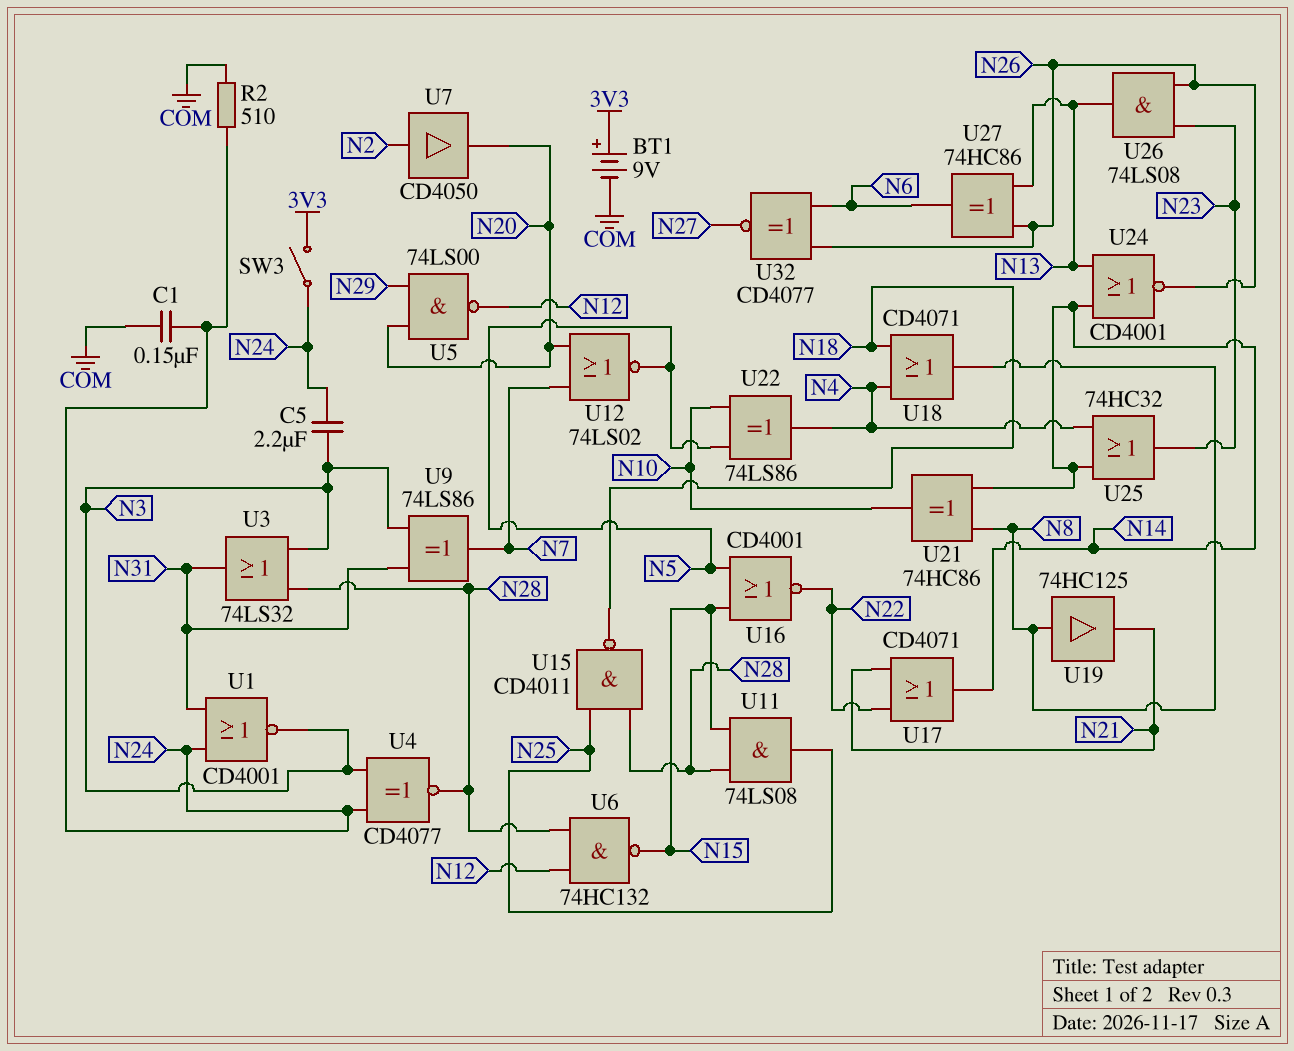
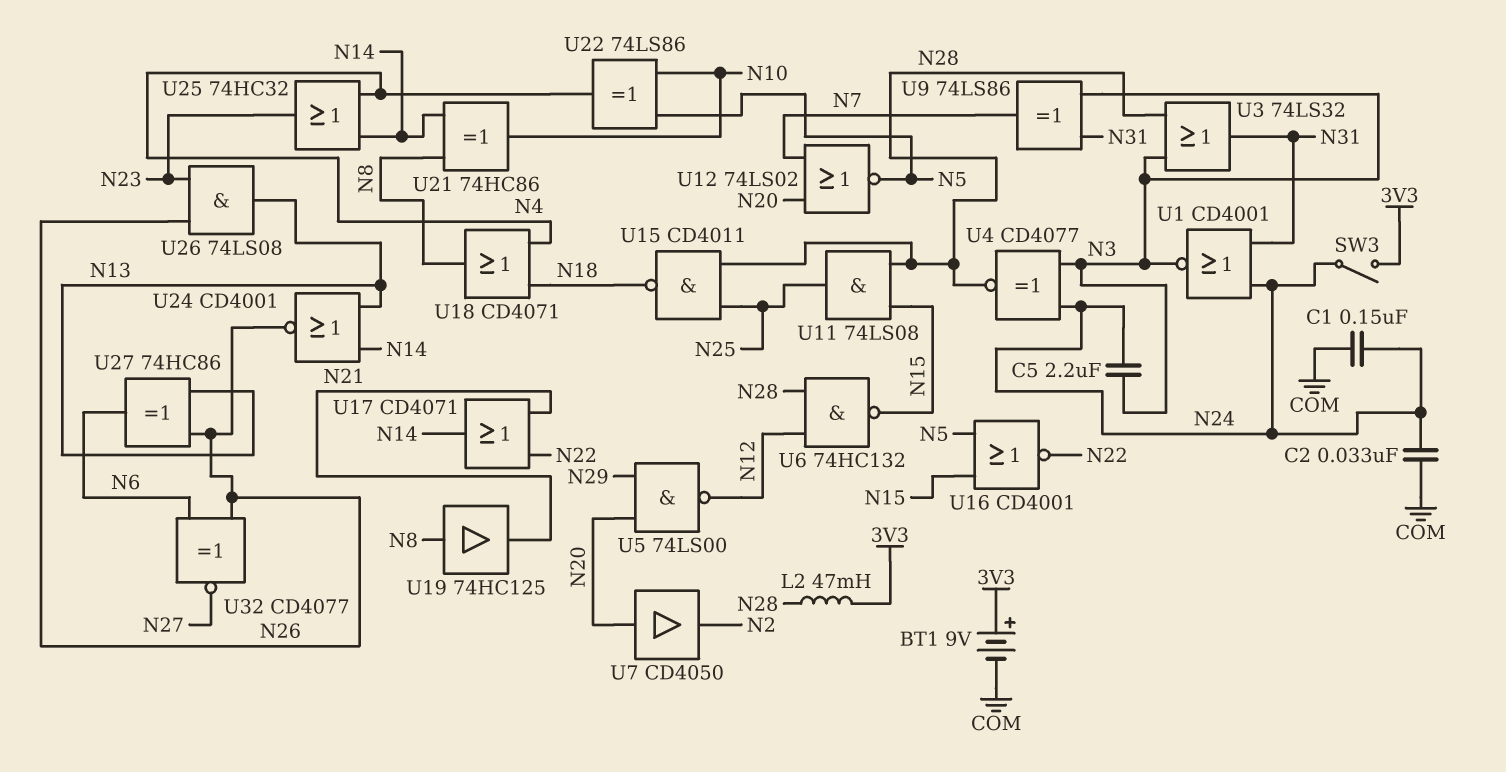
C2: none -> 33nF (COM, N24)
L2: none -> 47mH (3V3, N28)
R2: 510 (COM, N24) -> none
U7: buffer CD4050 (in N2, out N20) -> buffer CD4050 (in N20, out N2)

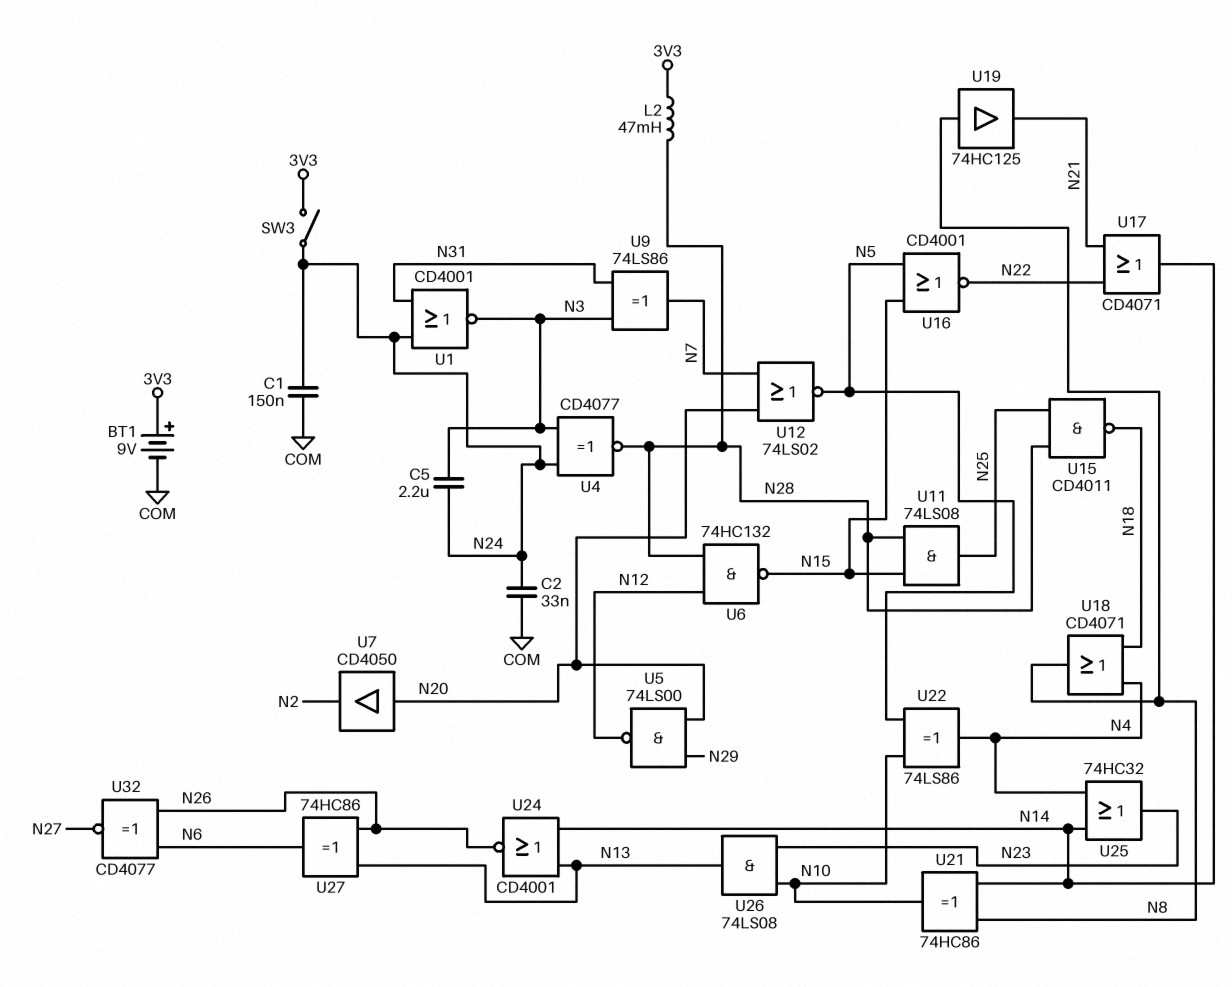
U3: OR 74LS32 (in N3, in N28, out N31) -> none
U26: AND 74LS08 (in N23, in N26, out N13) -> AND 74LS08 (in N10, in N23, out N13)

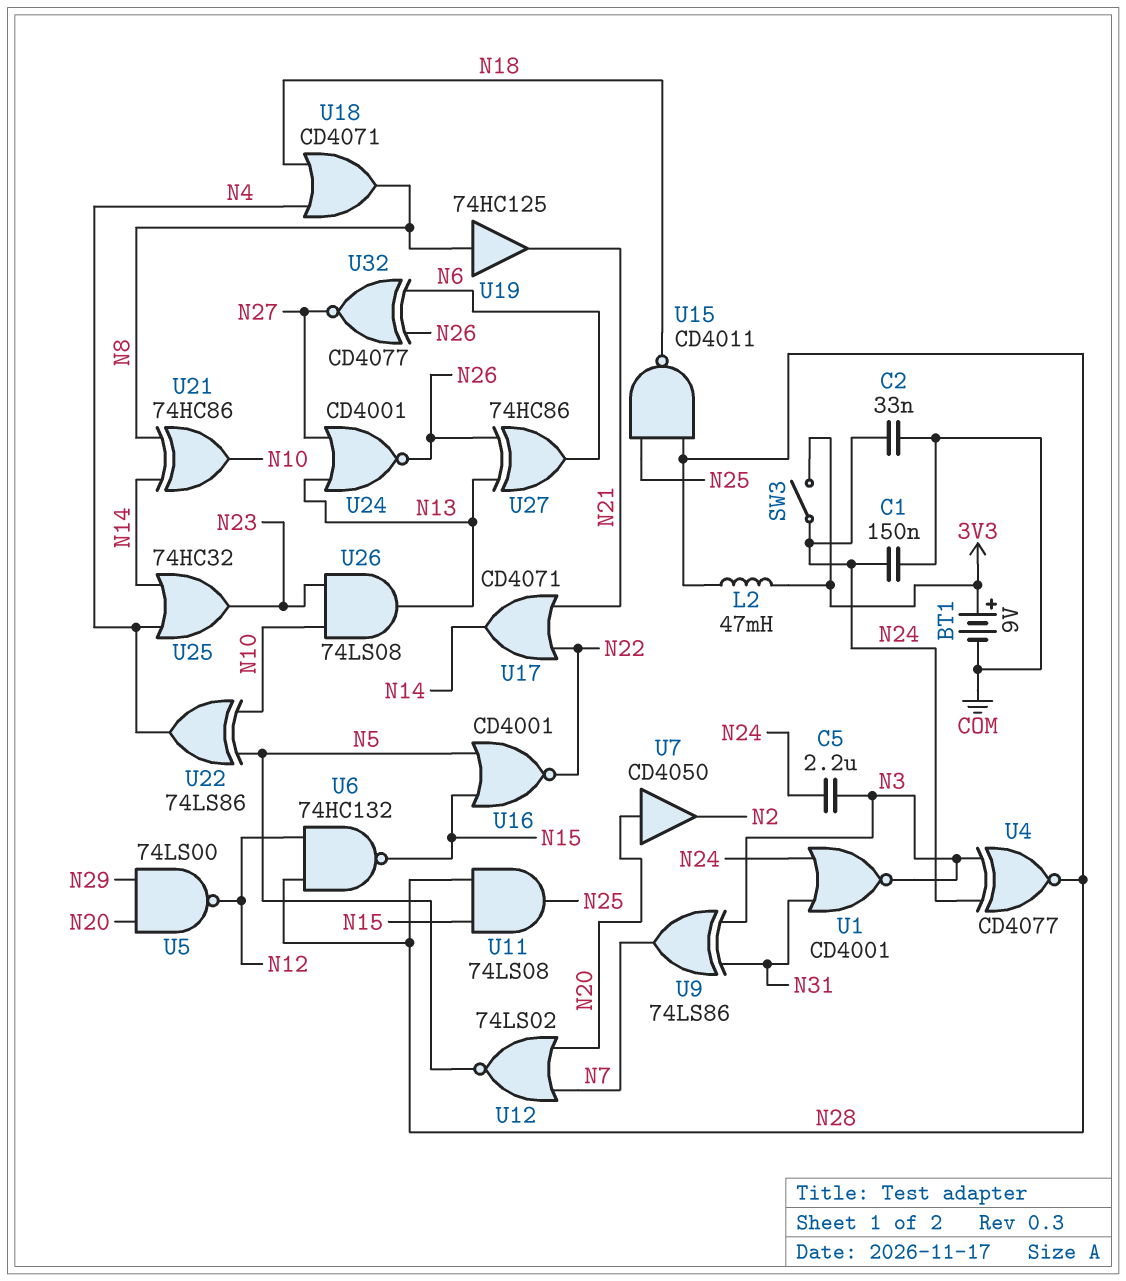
U24: NOR CD4001 (in N13, in N14, out N26) -> NOR CD4001 (in N13, in N27, out N26)

